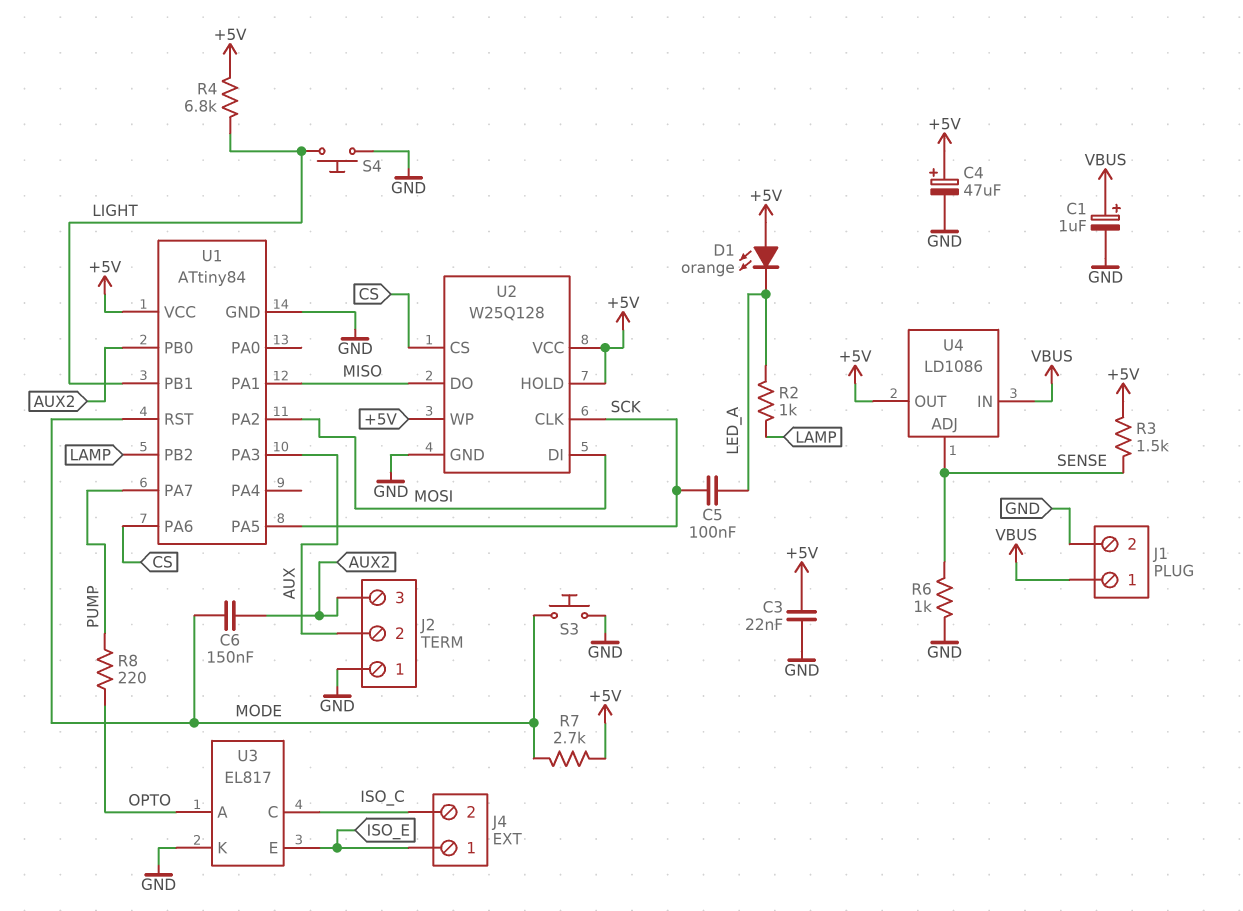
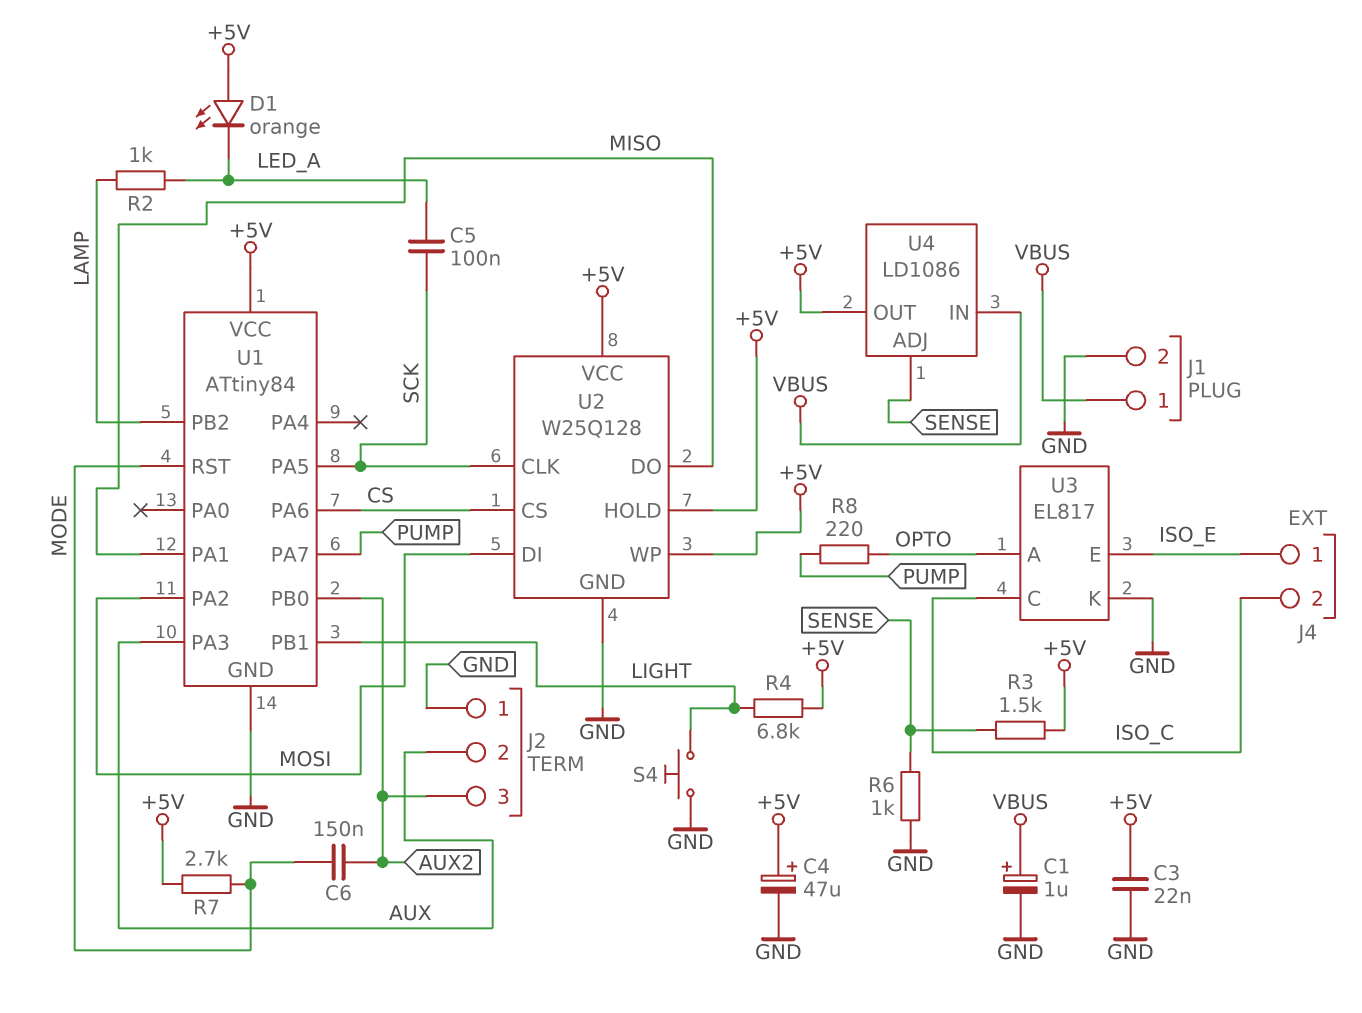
S3: button (GND, MODE) -> none

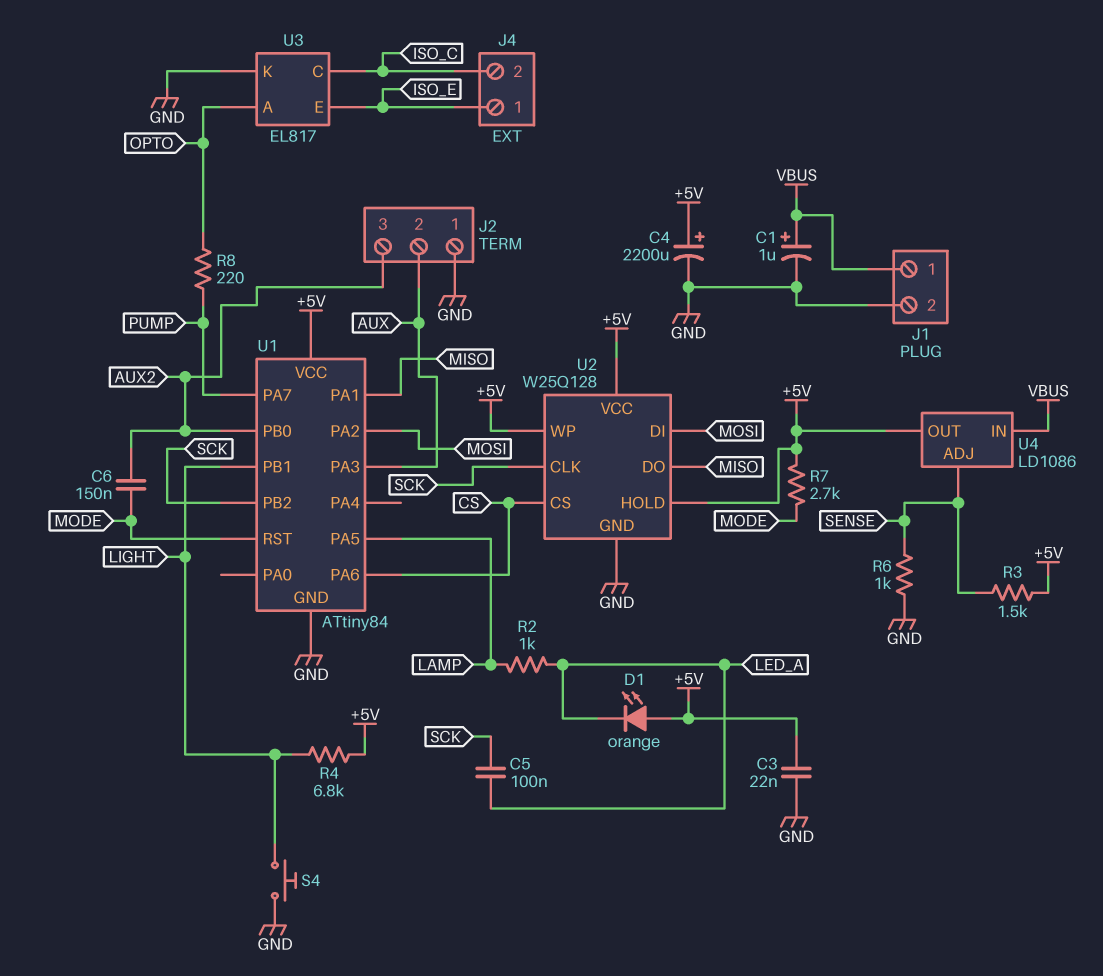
C4: 47uF (plus +5V, minus GND) -> 2200uF (plus +5V, minus GND)
U1 pin PA5: SCK -> LAMP
U1 pin PB2: LAMP -> SCK

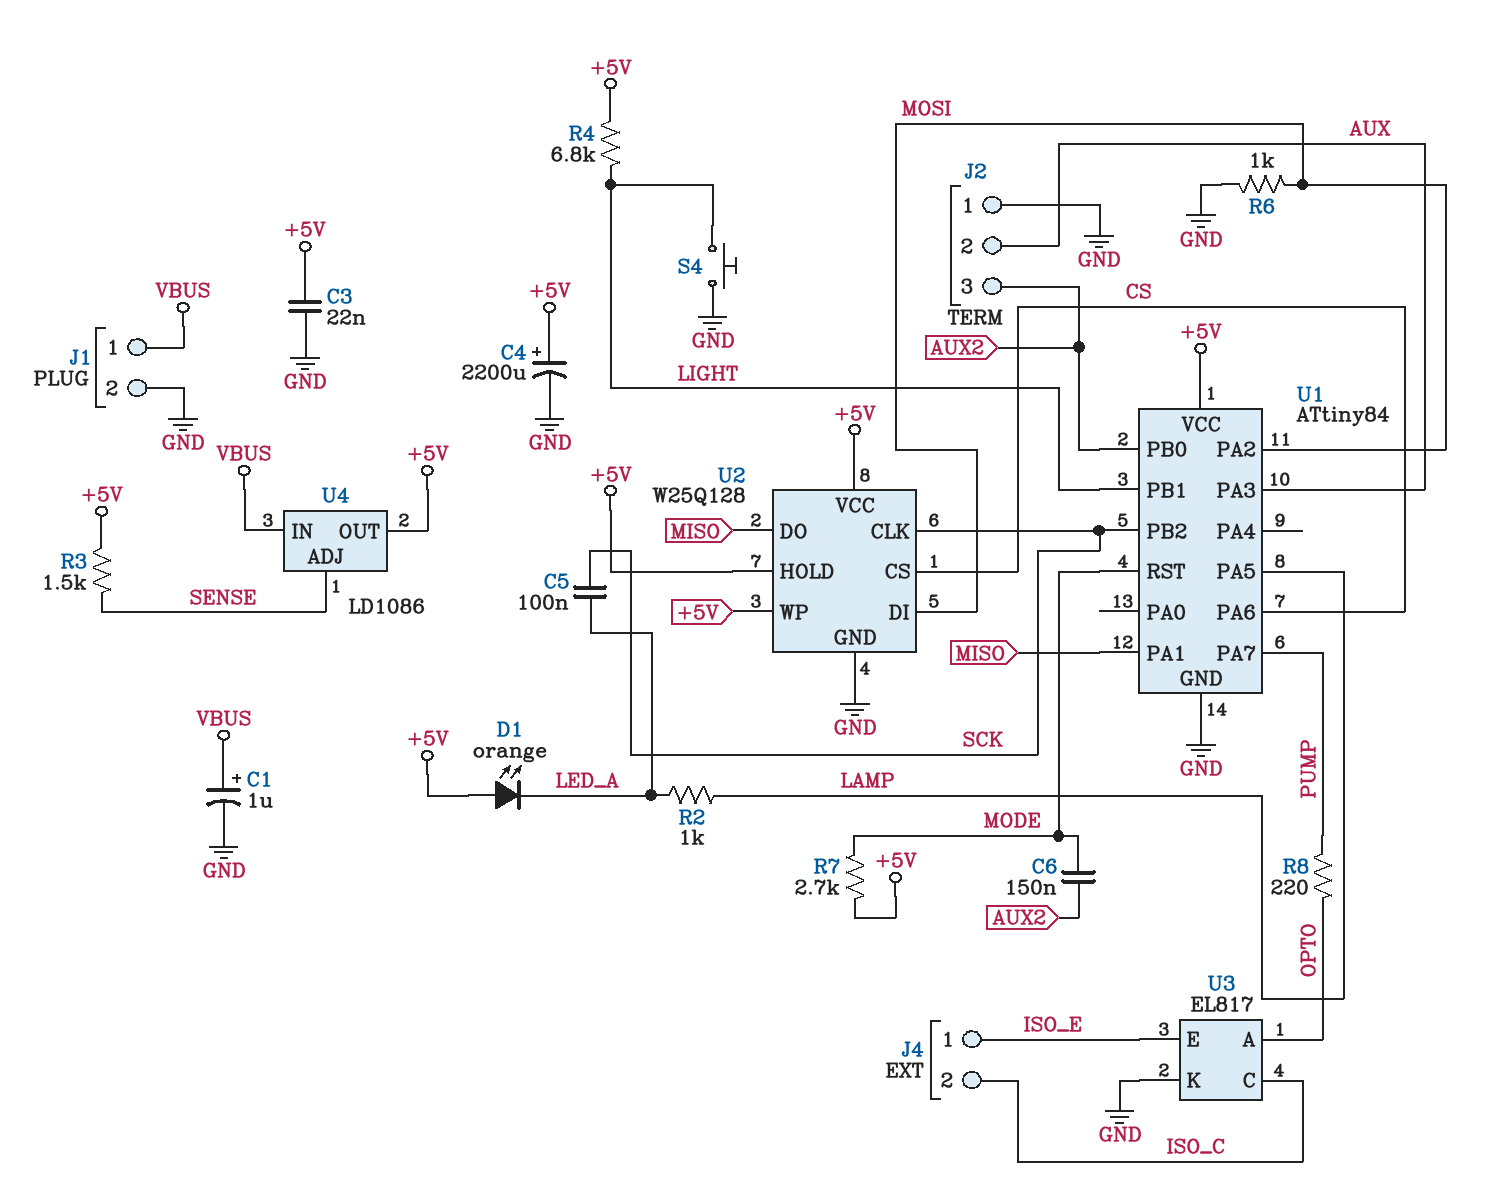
R6: 1k (GND, SENSE) -> 1k (GND, MOSI)

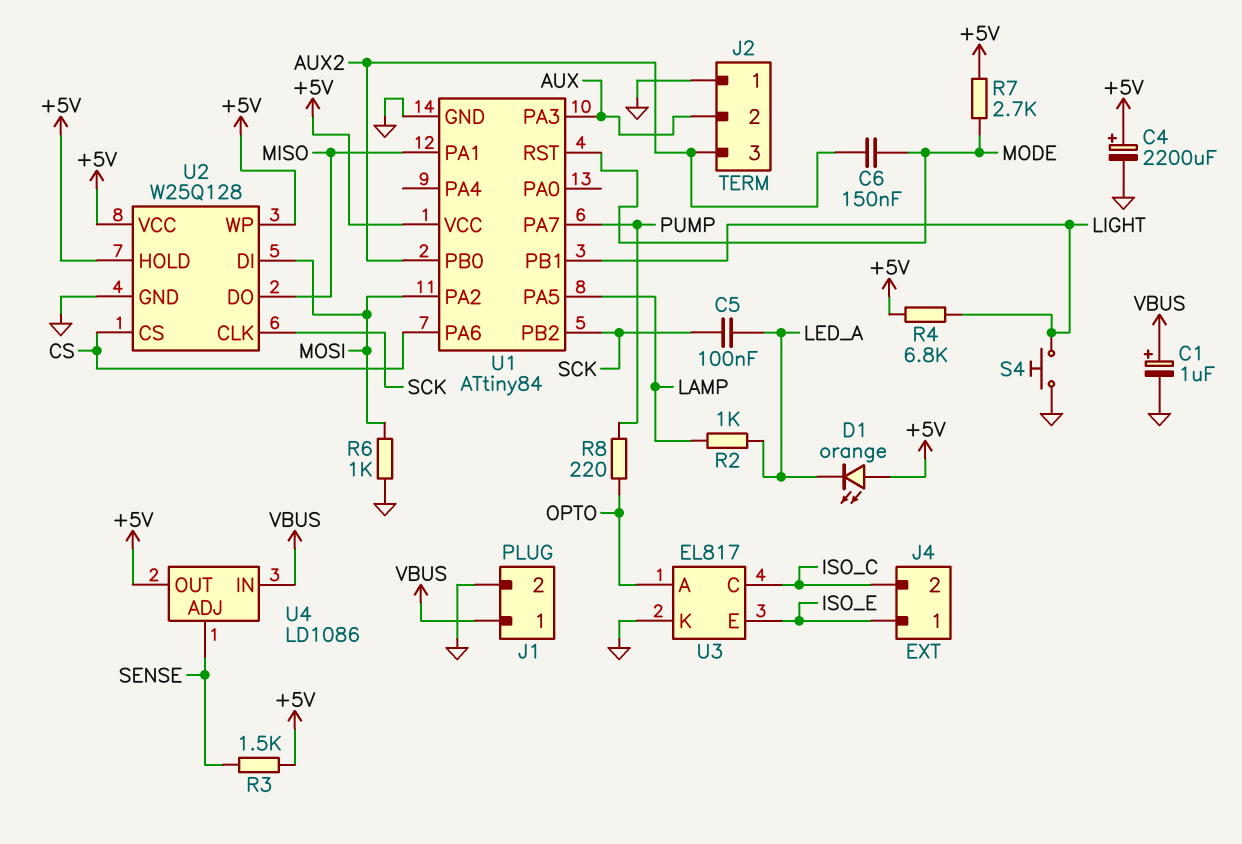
C3: 22nF (+5V, GND) -> none

